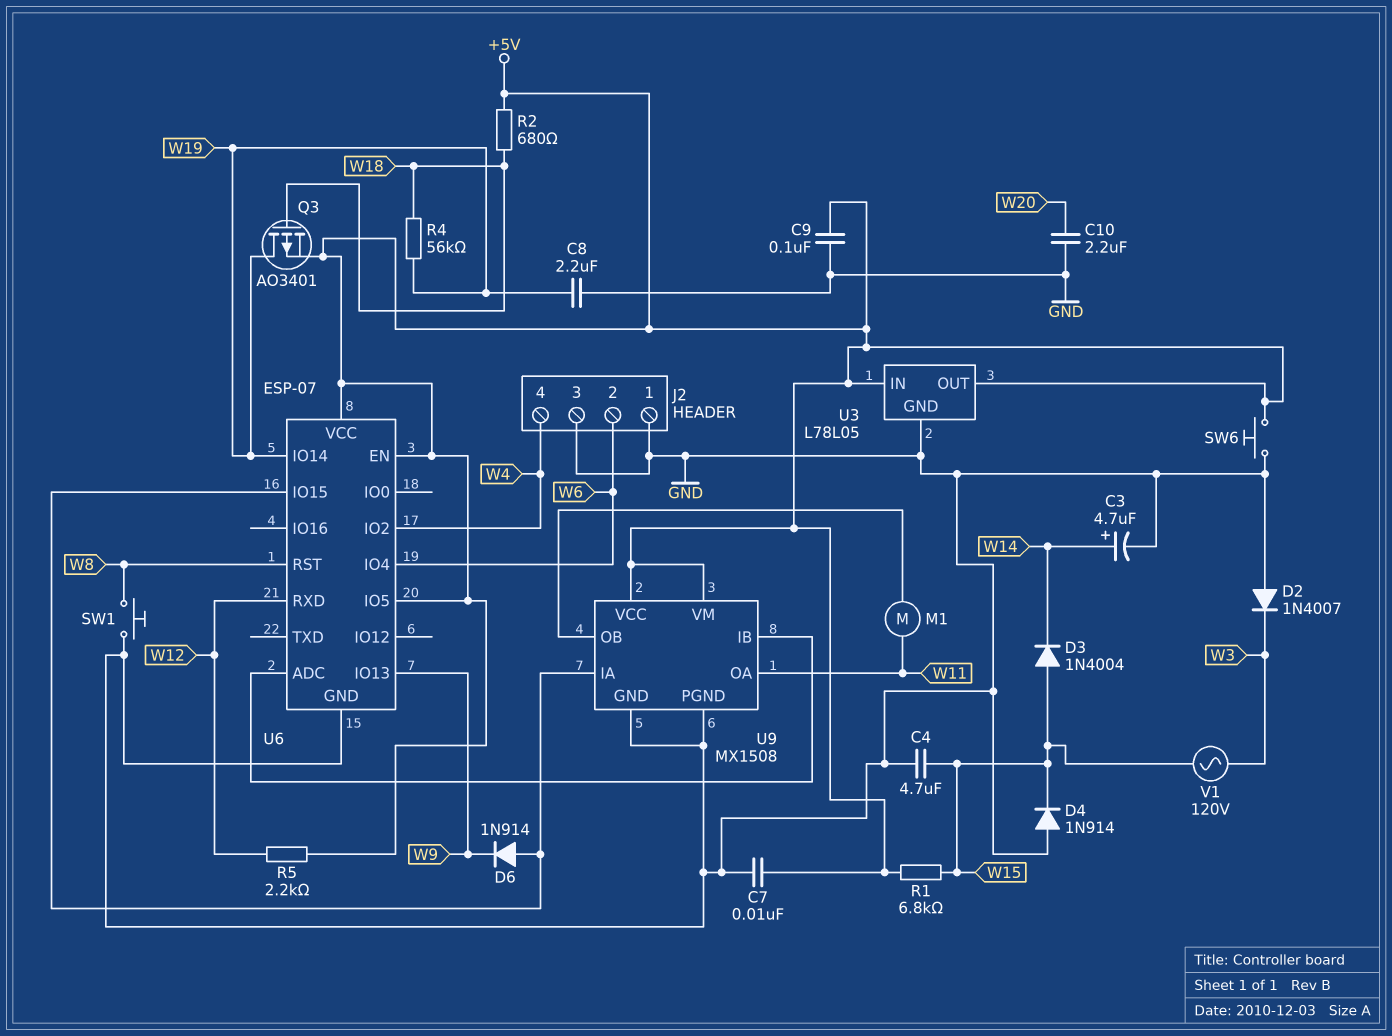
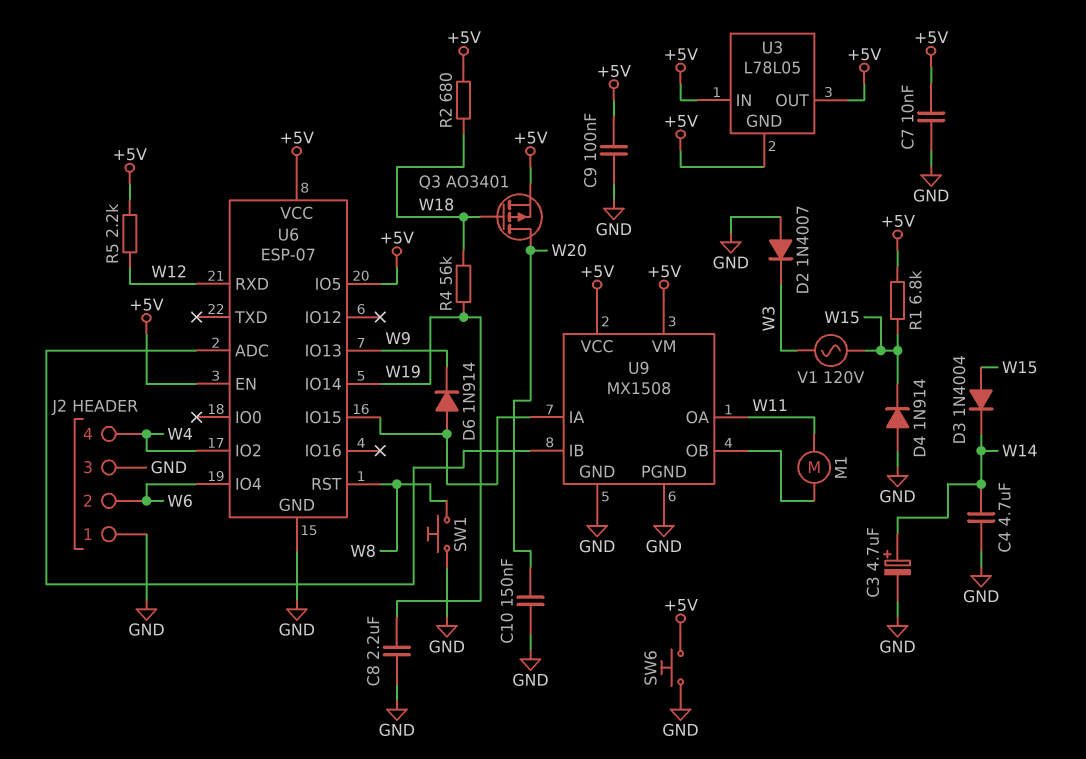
C4: 4.7uF (GND, W15) -> 4.7uF (GND, W14)
C10: 2.2uF (GND, W20) -> 150nF (GND, W20)
Q3: PMOS AO3401 (G W18, D W19, S +5V) -> PMOS AO3401 (G W18, D W20, S +5V)
U3 pin GND: GND -> +5V

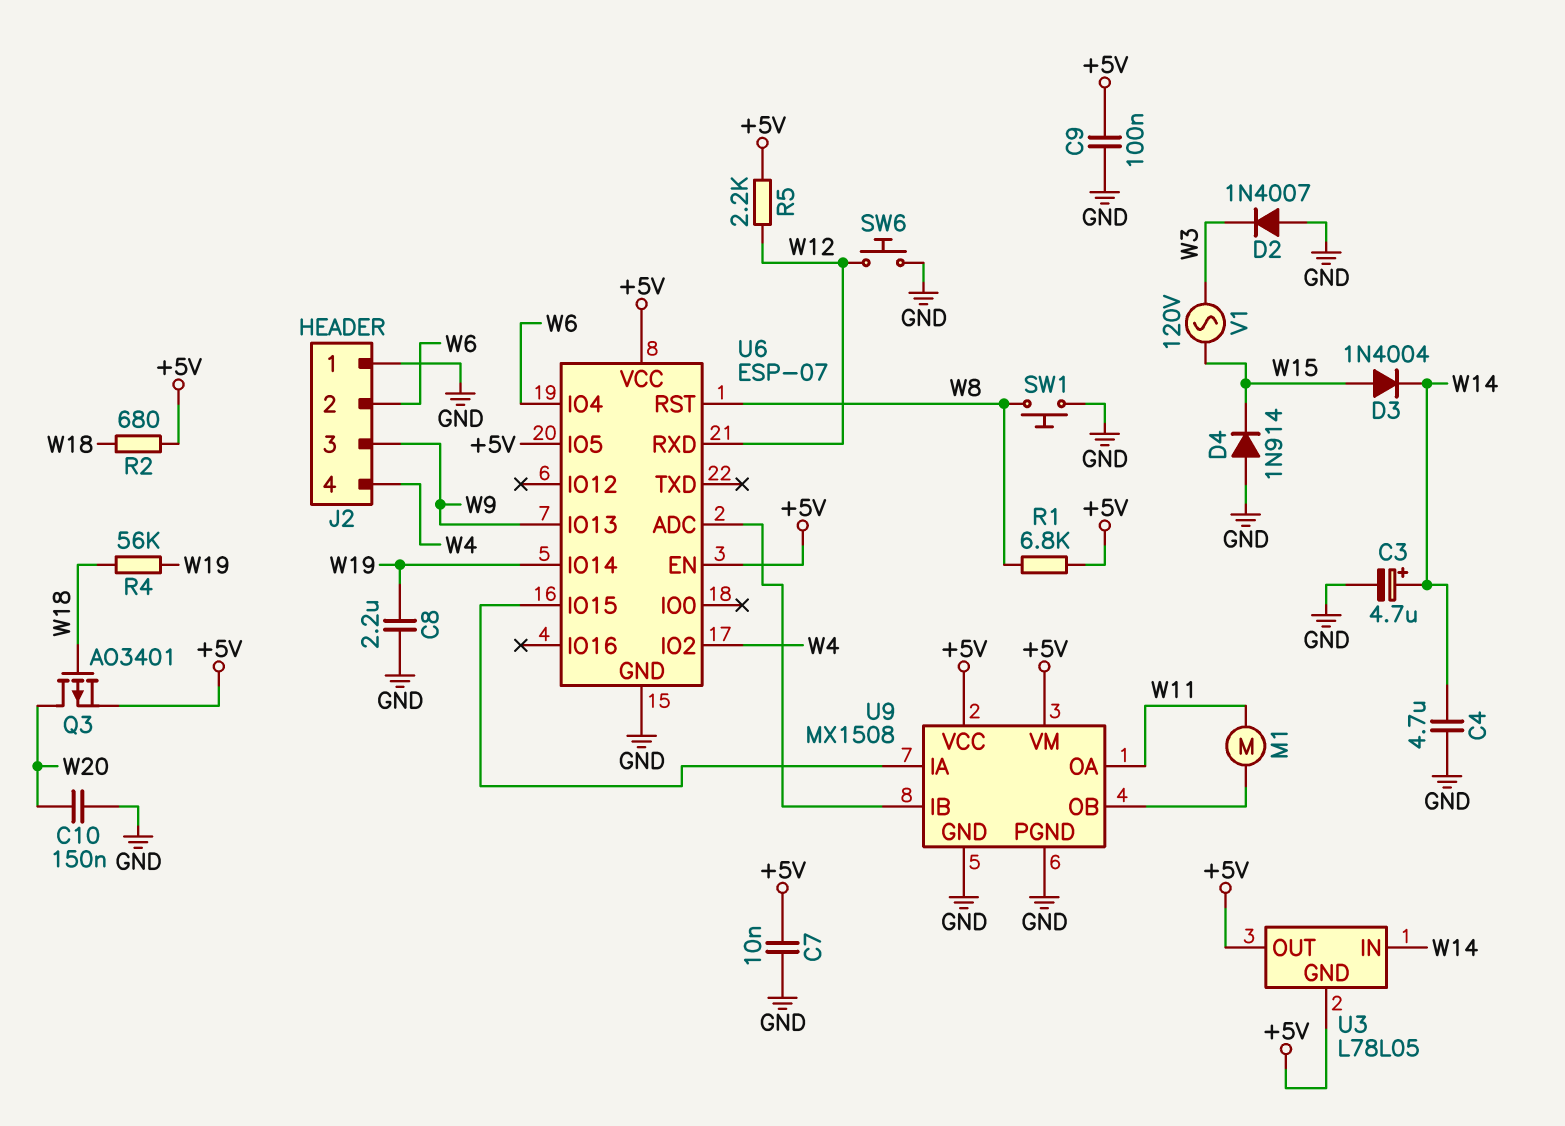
D6: diode 1N914 (A U6/IO15, K W9) -> none
J2 pin 3: GND -> W9
R1: 6.8k (+5V, W15) -> 6.8k (+5V, W8)
SW6: button (+5V, GND) -> button (GND, W12)
U3 pin IN: +5V -> W14

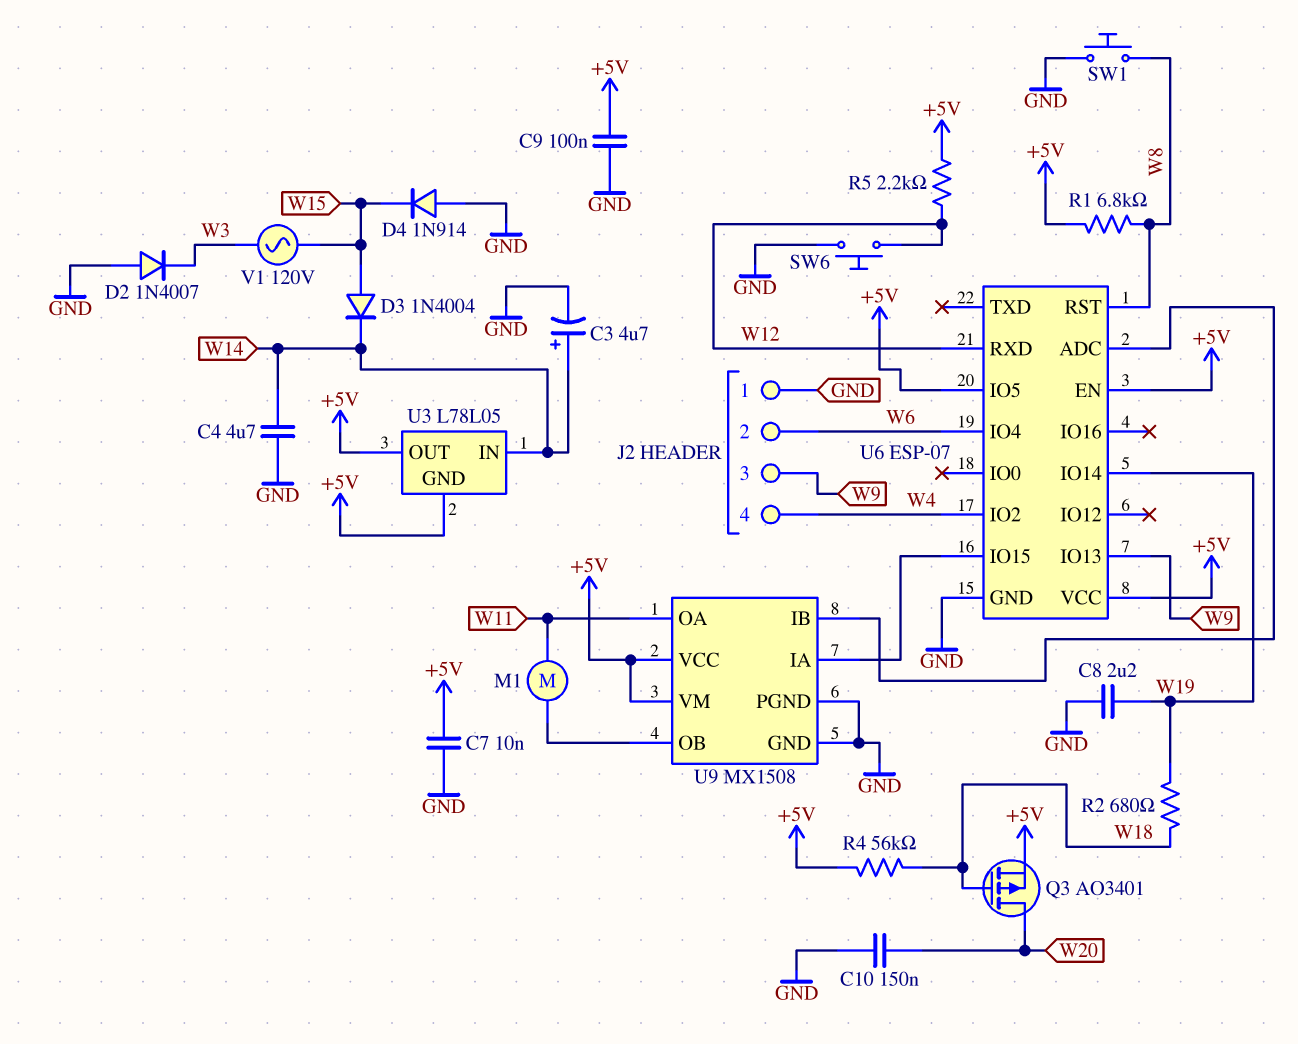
R2: 680 (+5V, W18) -> 680 (W18, W19)
R4: 56k (W18, W19) -> 56k (+5V, W18)

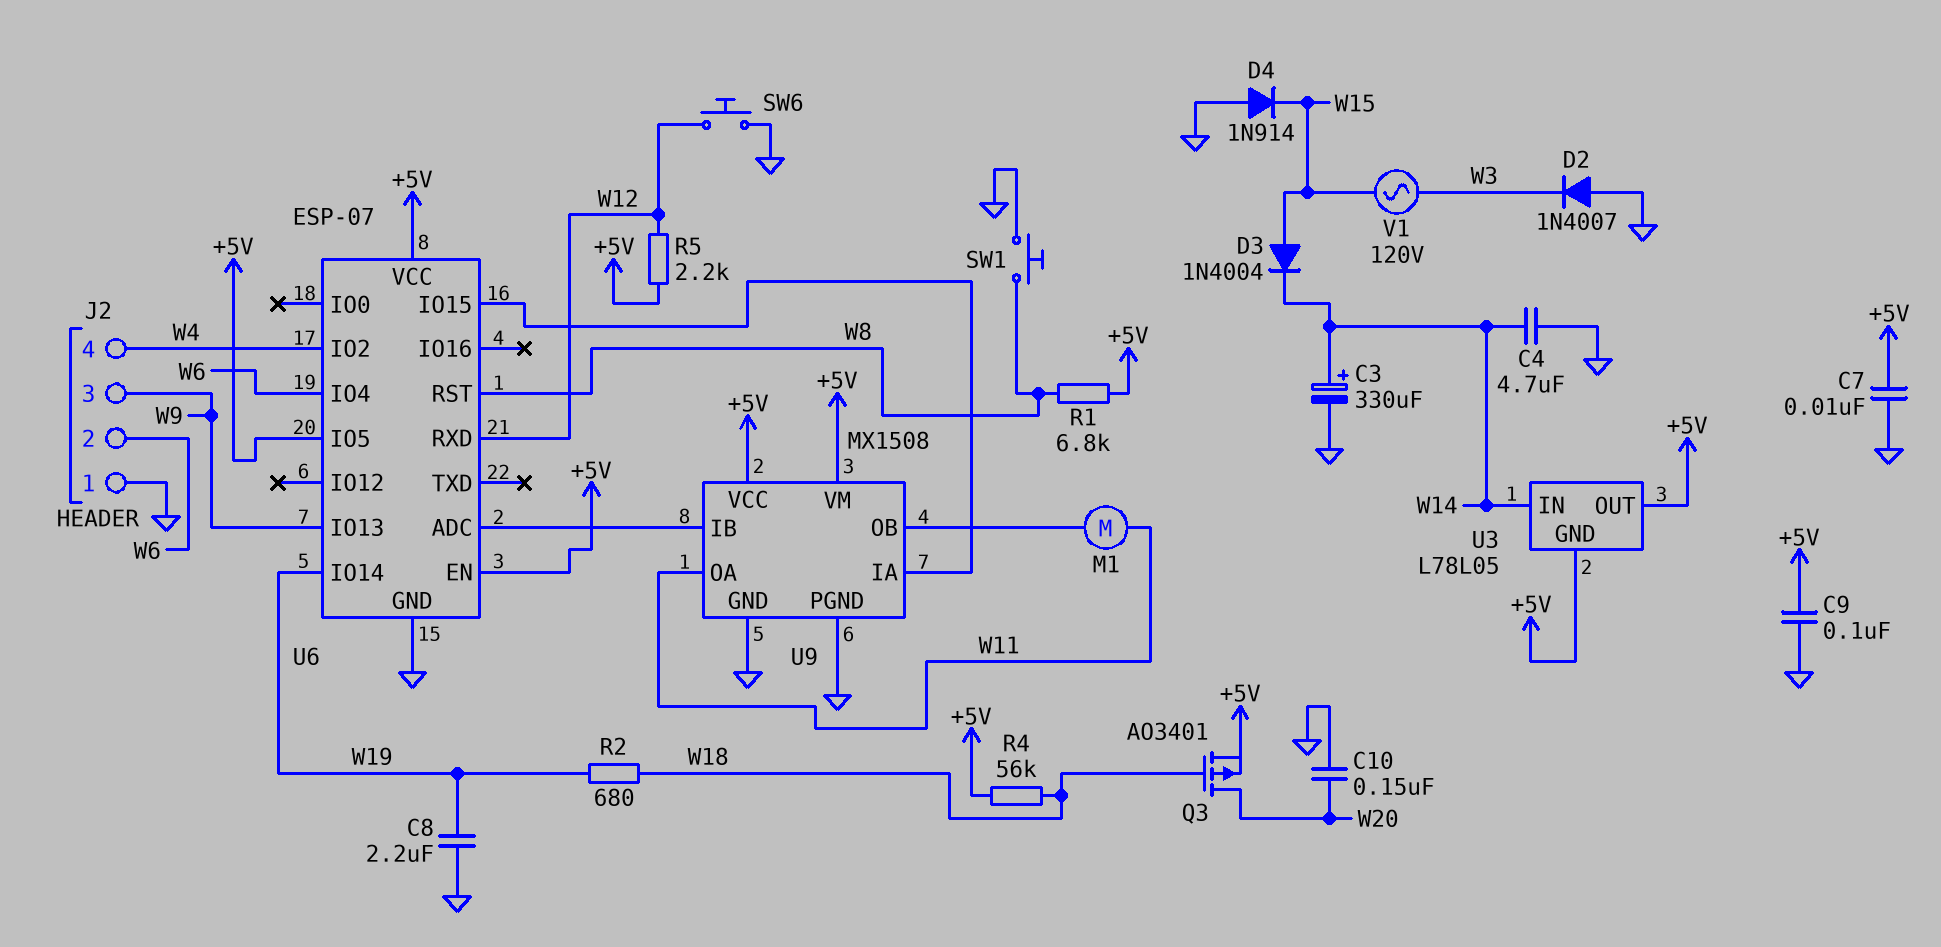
C3: 4.7uF (plus W14, minus GND) -> 330uF (plus W14, minus GND)

